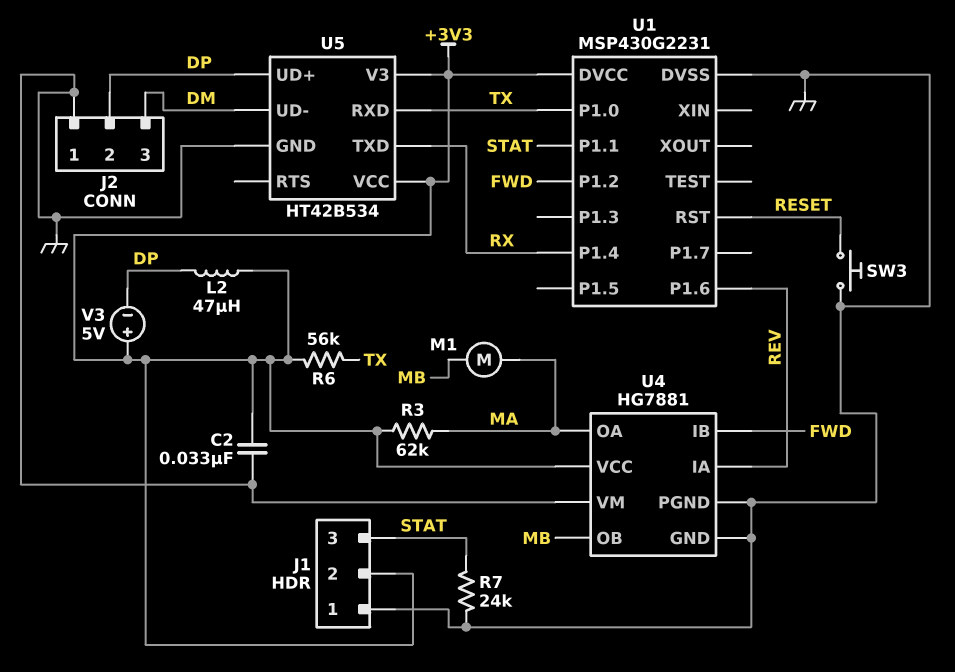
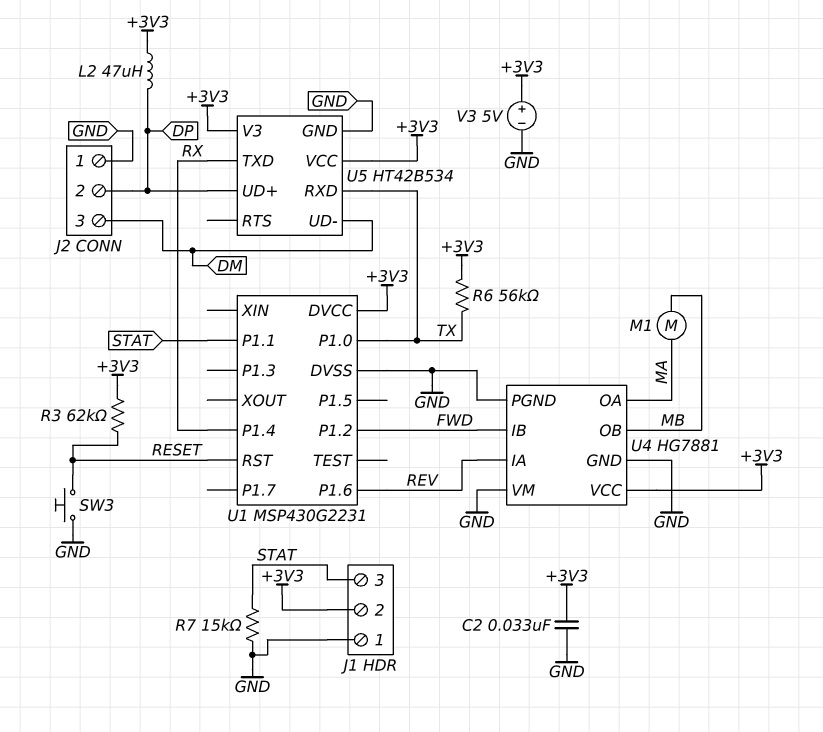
R3: 62k (+3V3, MA) -> 62k (+3V3, RESET)
R7: 24k (GND, STAT) -> 15k (GND, STAT)
V3: 5V (plus +3V3, minus DP) -> 5V (plus +3V3, minus GND)

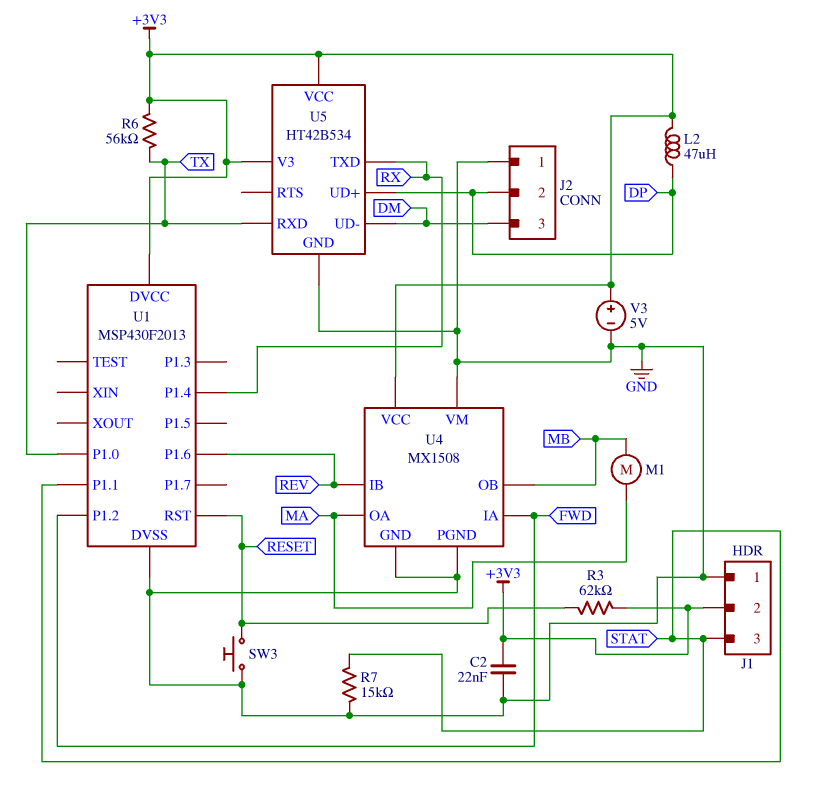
C2: 33nF (+3V3, GND) -> 22nF (+3V3, GND)
U1: MSP430G2231 -> MSP430F2013
U4: HG7881 -> MX1508
U4 pin IA: REV -> FWD
U4 pin IB: FWD -> REV

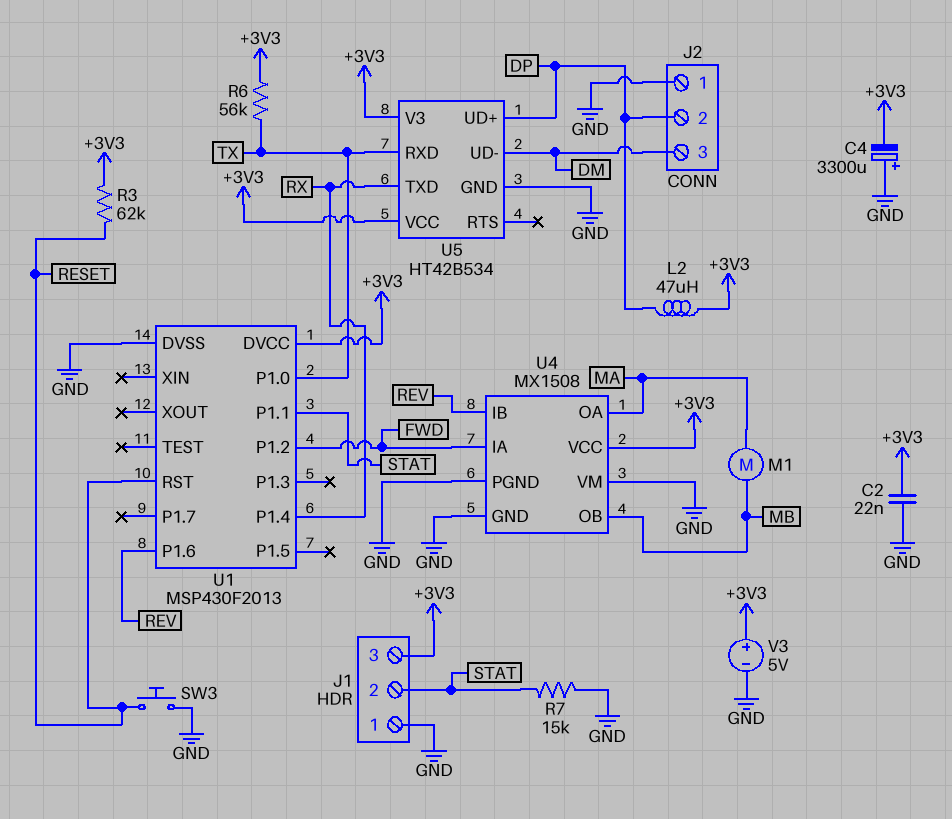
C4: none -> 3300uF (plus GND, minus +3V3)
J1 pin 2: +3V3 -> STAT
J1 pin 3: STAT -> +3V3

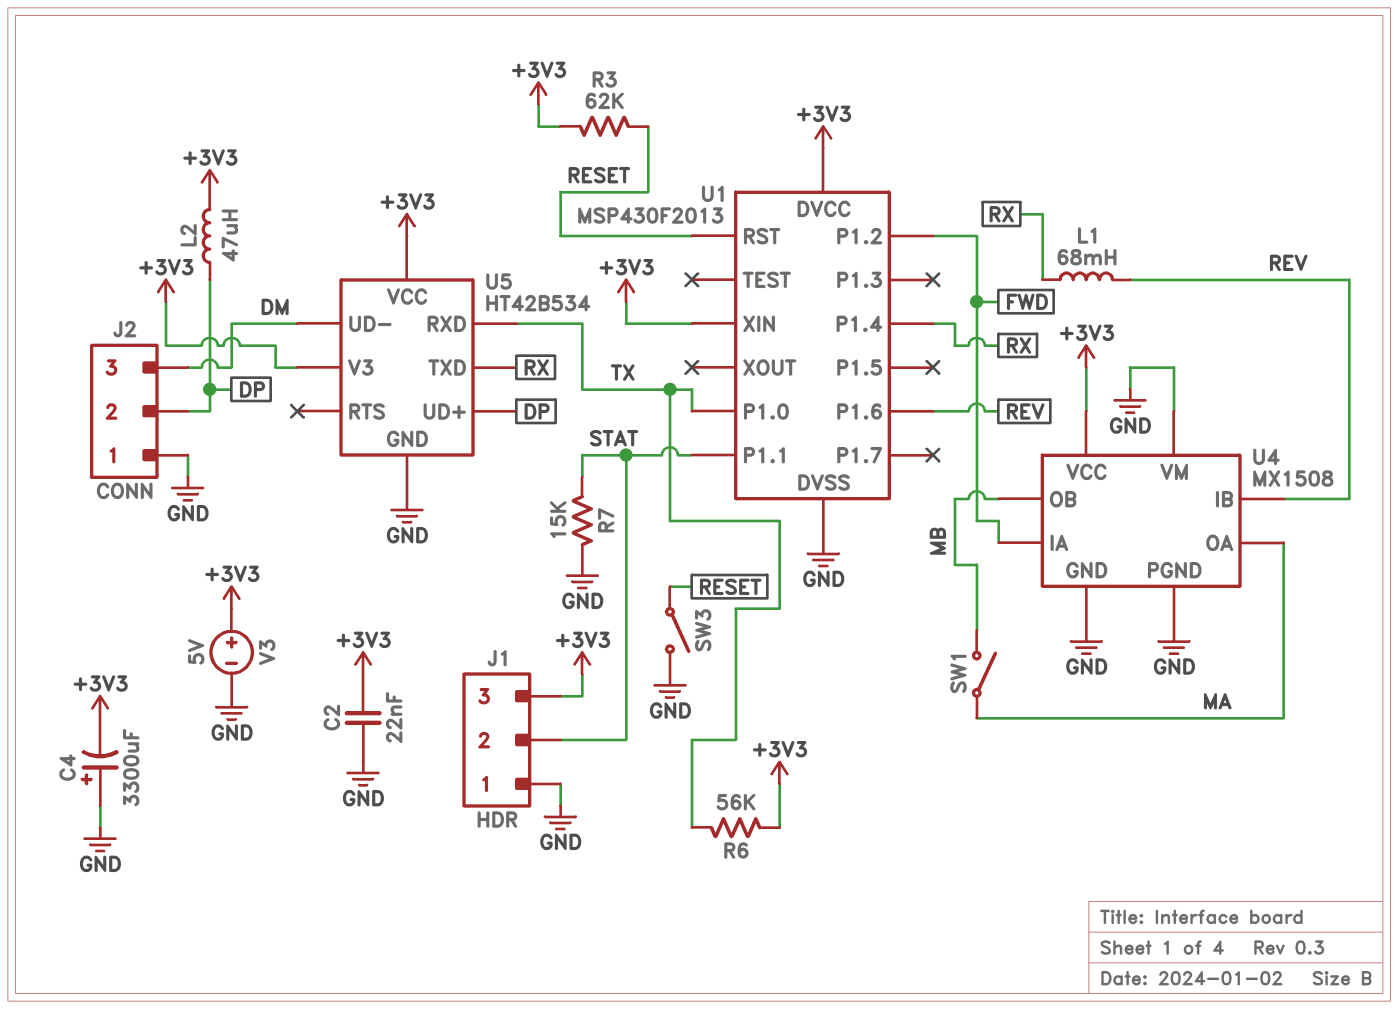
L1: none -> 68mH (REV, RX)
M1: motor (MA, MB) -> none
SW1: none -> switch (MA, MB)
SW3: button (GND, RESET) -> switch (GND, RESET)
U1 pin XIN: none -> +3V3

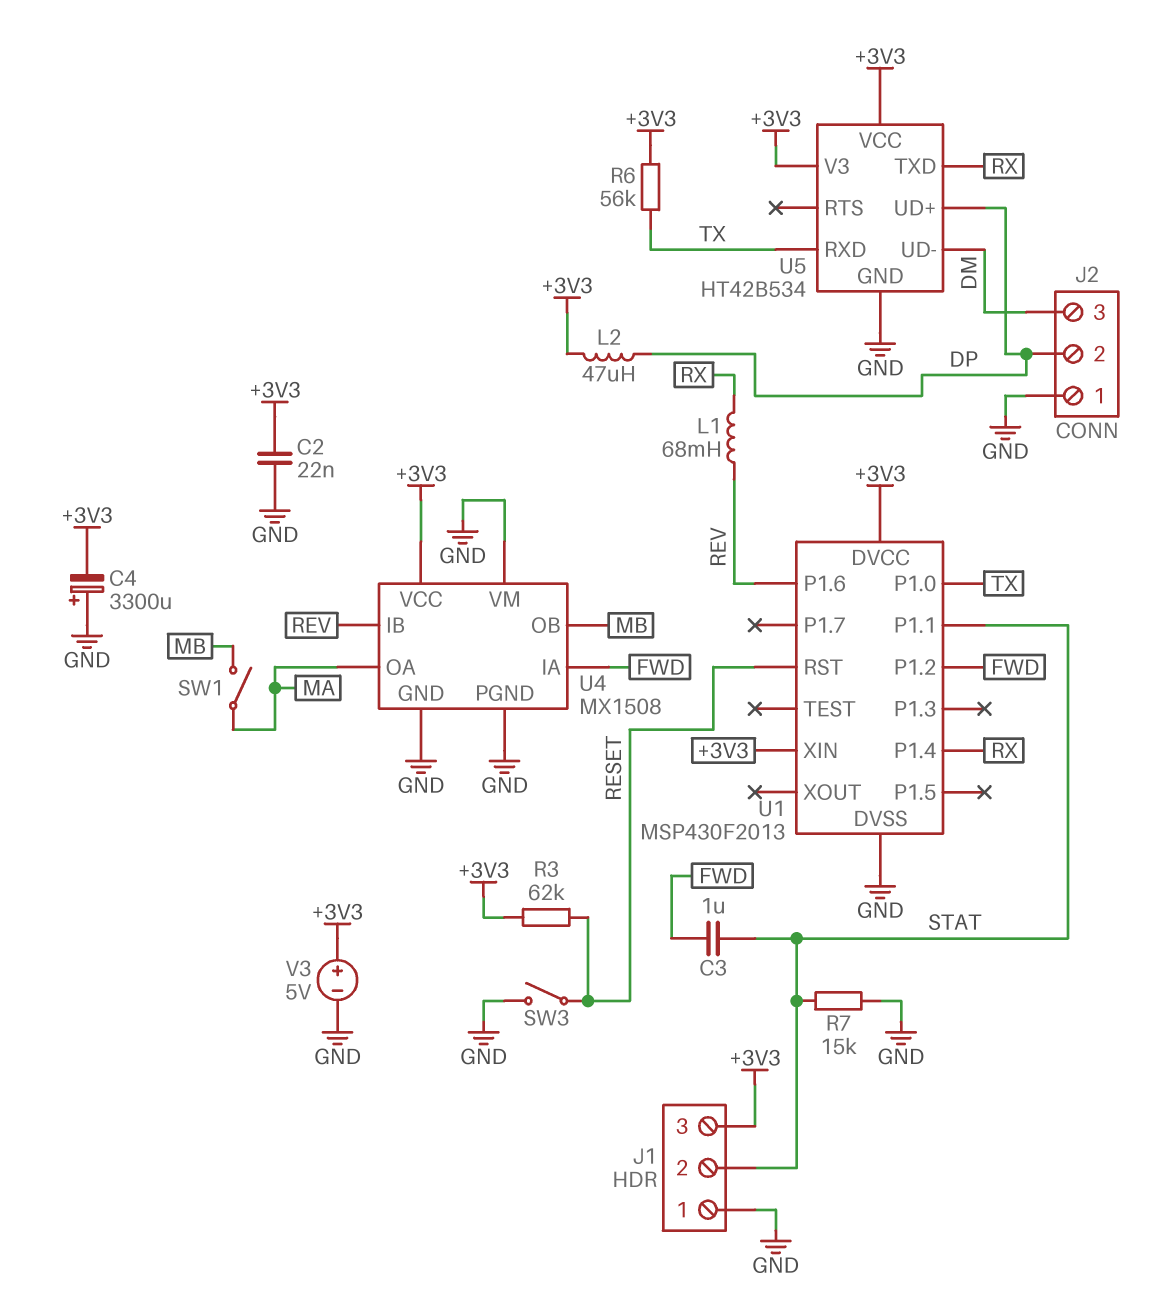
C3: none -> 1uF (FWD, STAT)

